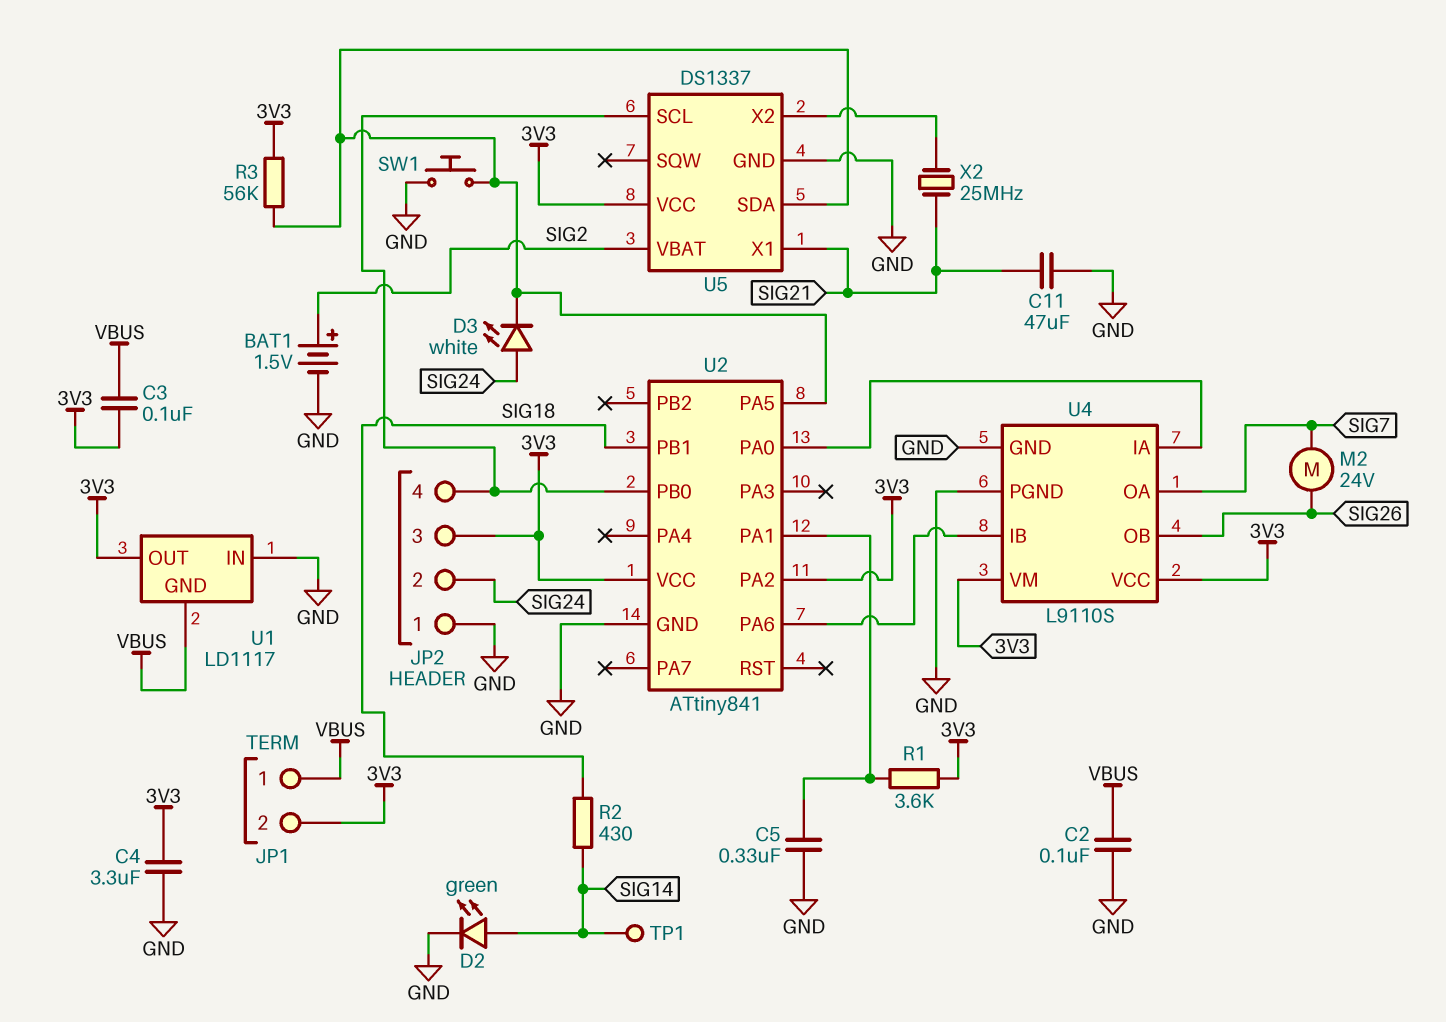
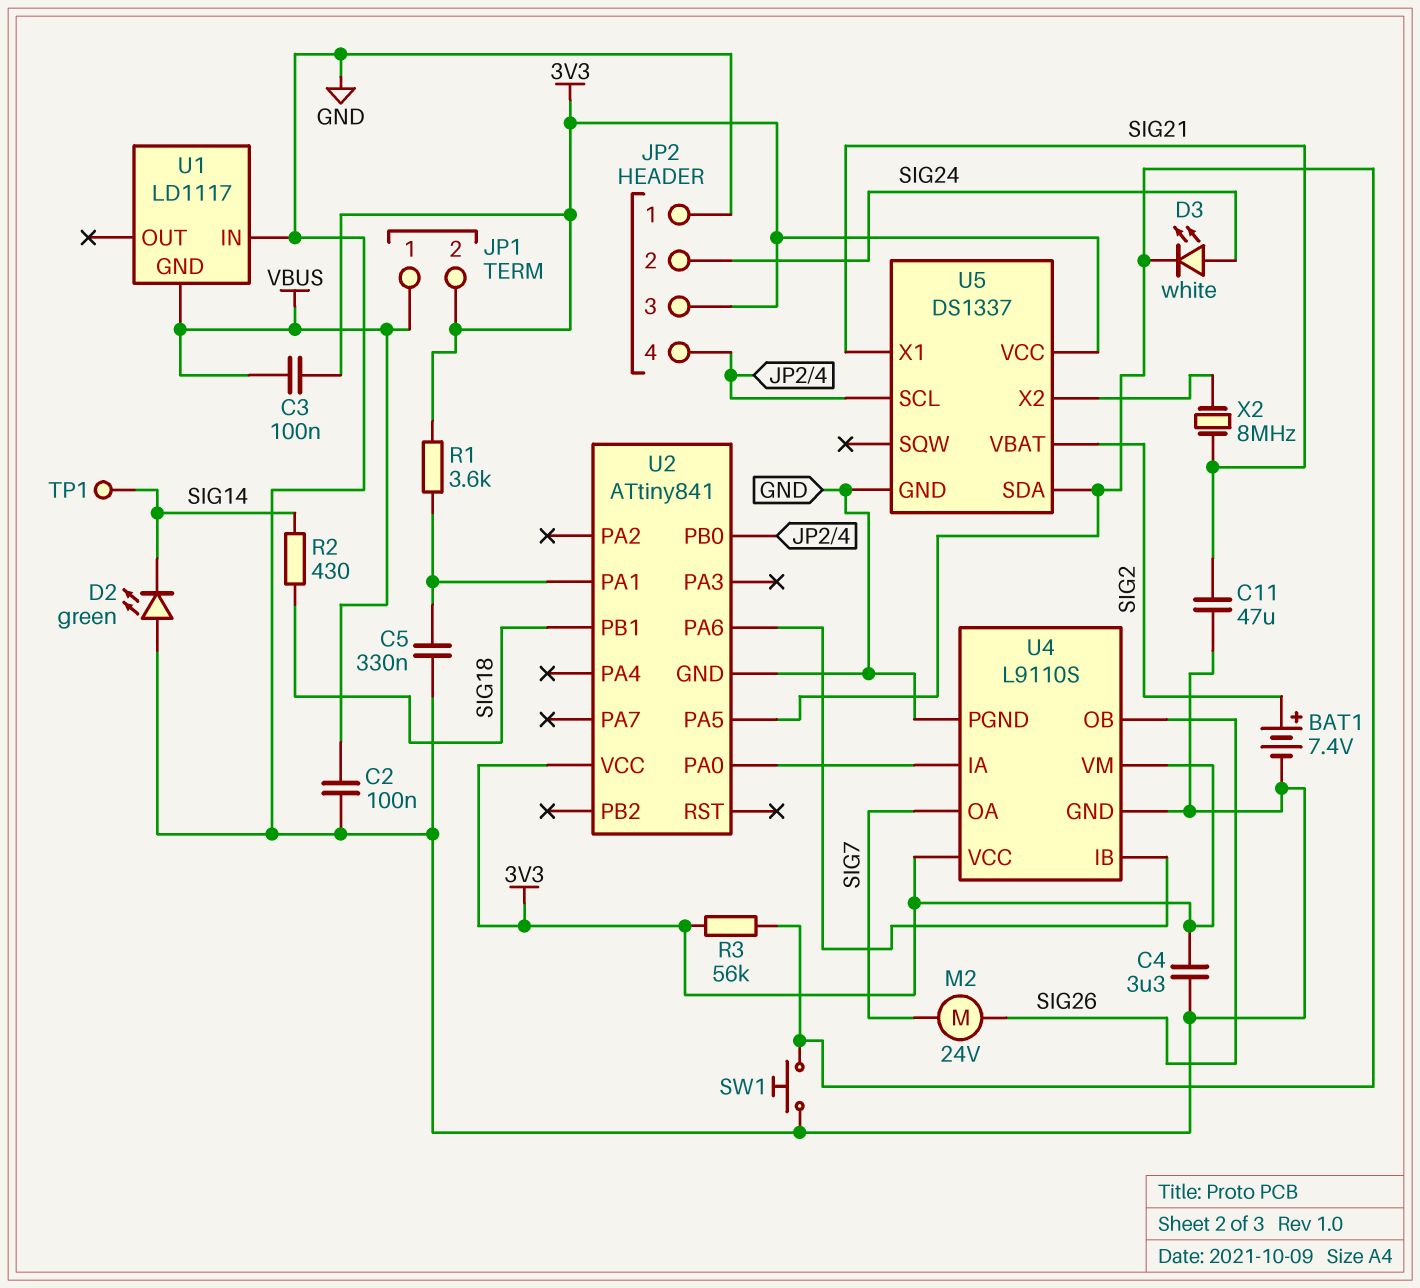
BAT1: 1.5V (plus SIG2, minus GND) -> 7.4V (plus SIG2, minus GND)
D2: LED green (A SIG14, K GND) -> LED green (A GND, K SIG14)
U1 pin OUT: 3V3 -> none
U2 pin PA2: 3V3 -> none
X2: 25MHz (SIG21, U5/X2) -> 8MHz (SIG21, U5/X2)

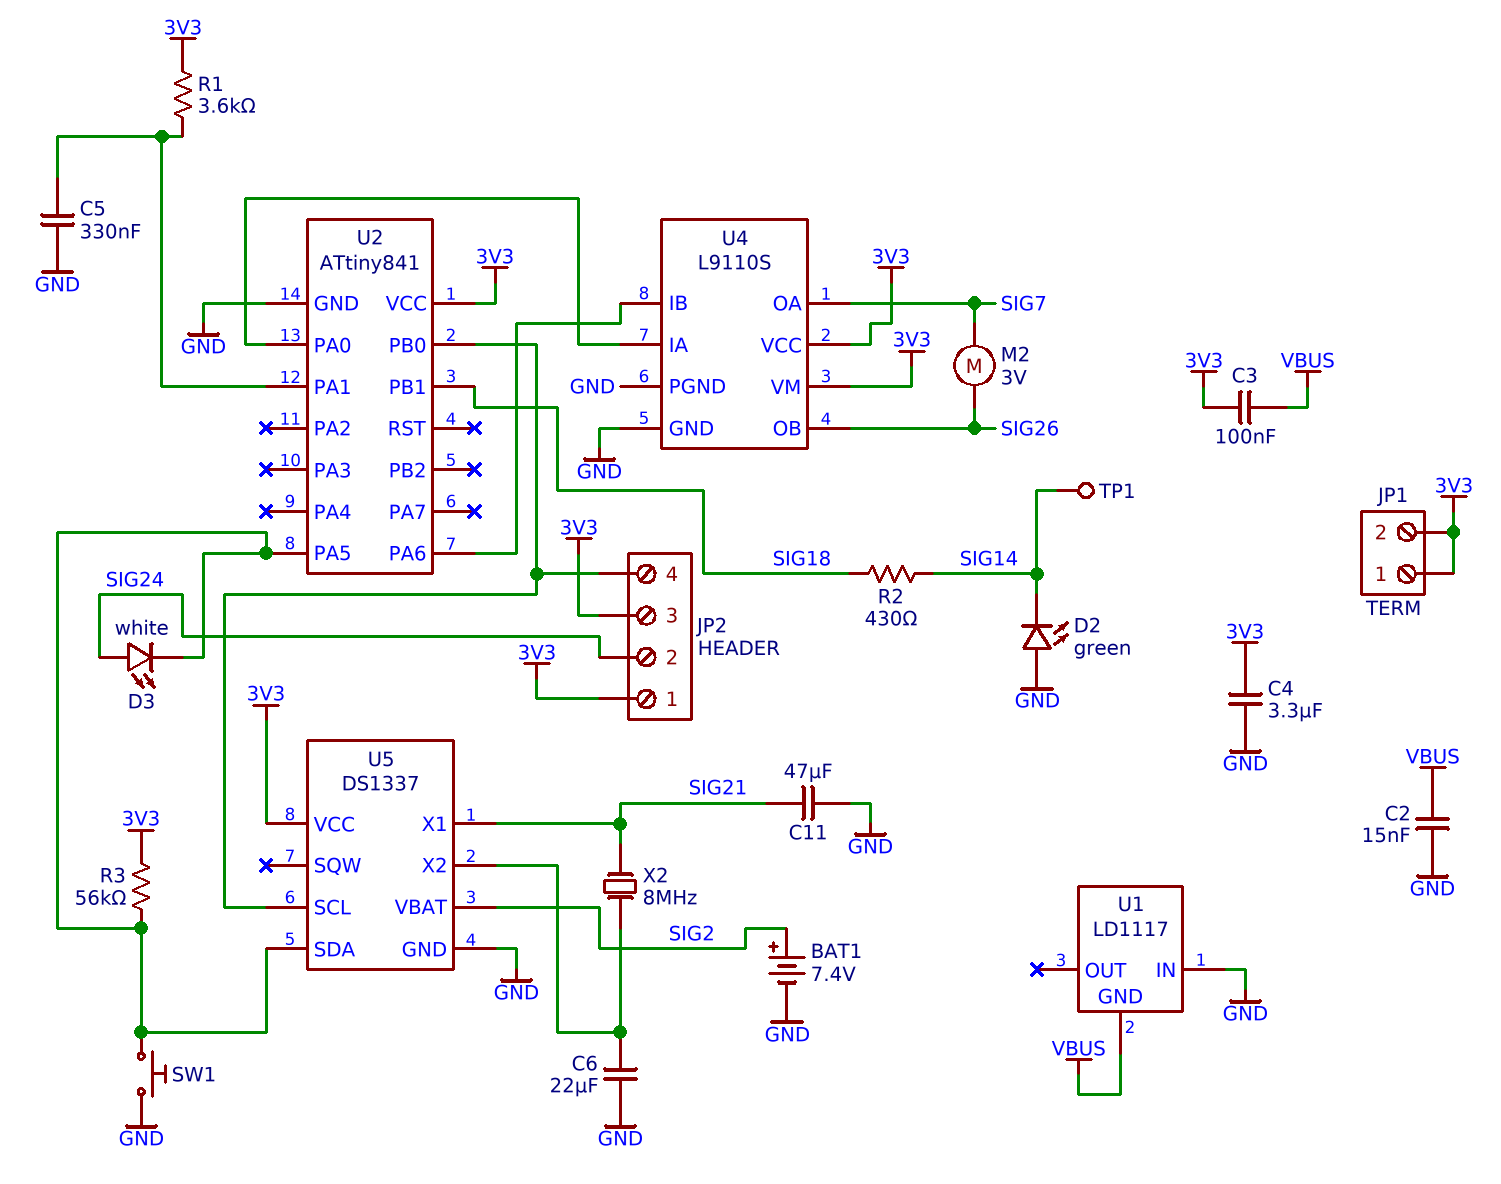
C2: 100nF (GND, VBUS) -> 15nF (GND, VBUS)
C6: none -> 22uF (GND, U5/X2)
JP1 pin 1: VBUS -> 3V3
JP2 pin 1: GND -> 3V3
M2: motor 24V (SIG7, SIG26) -> motor 3V (SIG7, SIG26)

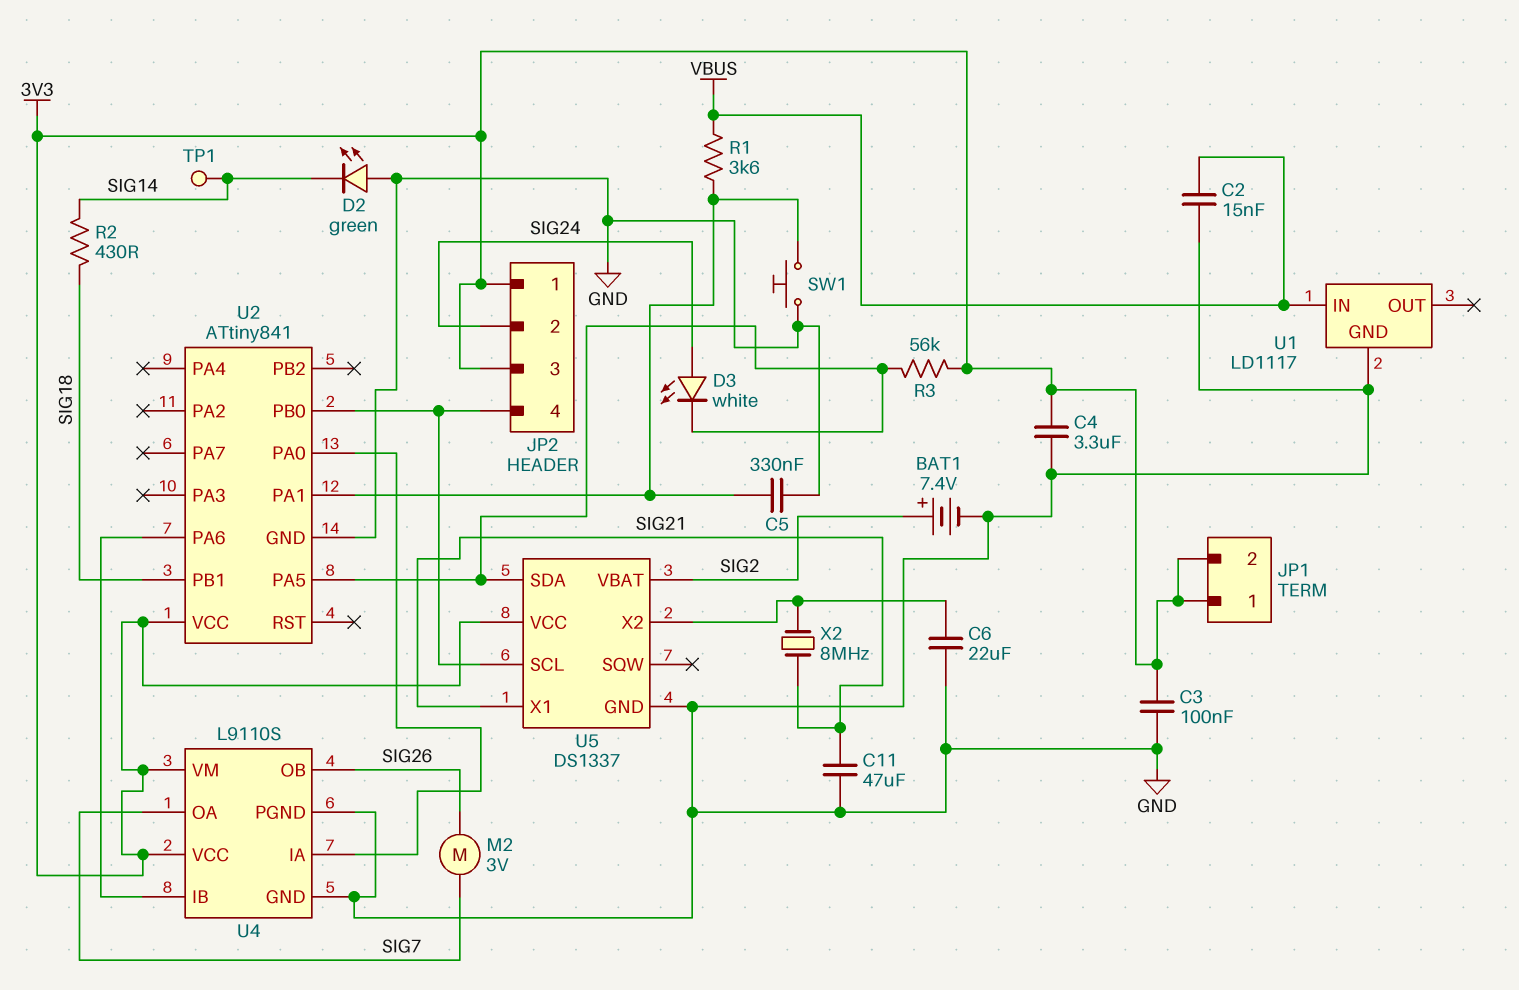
C3: 100nF (3V3, VBUS) -> 100nF (3V3, GND)
R1: 3.6k (3V3, U2/PA1) -> 3.6k (U2/PA1, VBUS)
SW1: button (GND, U2/PA5) -> button (GND, U2/PA1)
U1 pin GND: VBUS -> GND
U1 pin IN: GND -> VBUS

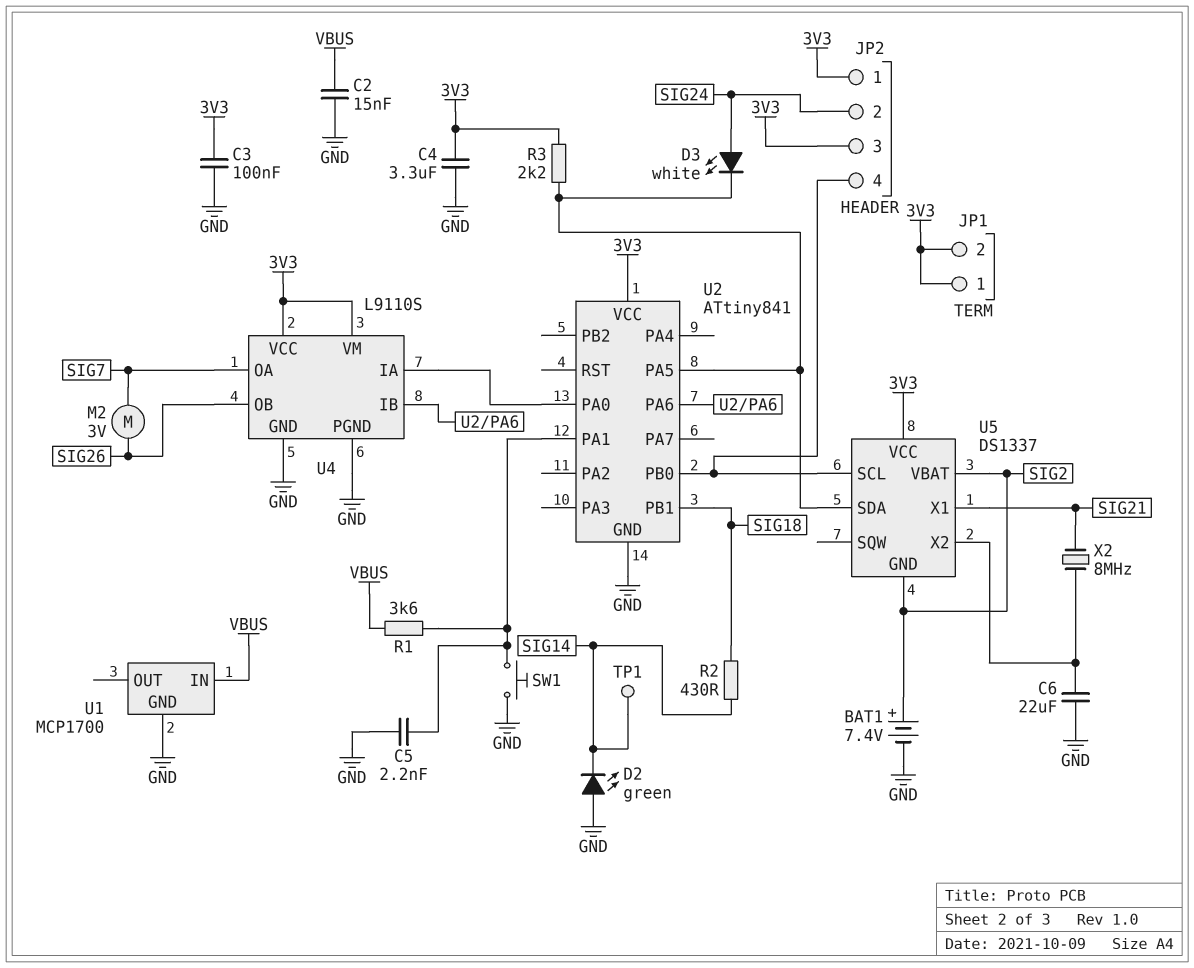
C5: 330nF (GND, U2/PA1) -> 2.2nF (GND, U2/PA1)
C11: 47uF (GND, SIG21) -> none
R3: 56k (3V3, U2/PA5) -> 2.2k (3V3, U2/PA5)
U1: LD1117 -> MCP1700
U5 pin GND: GND -> SIG2

